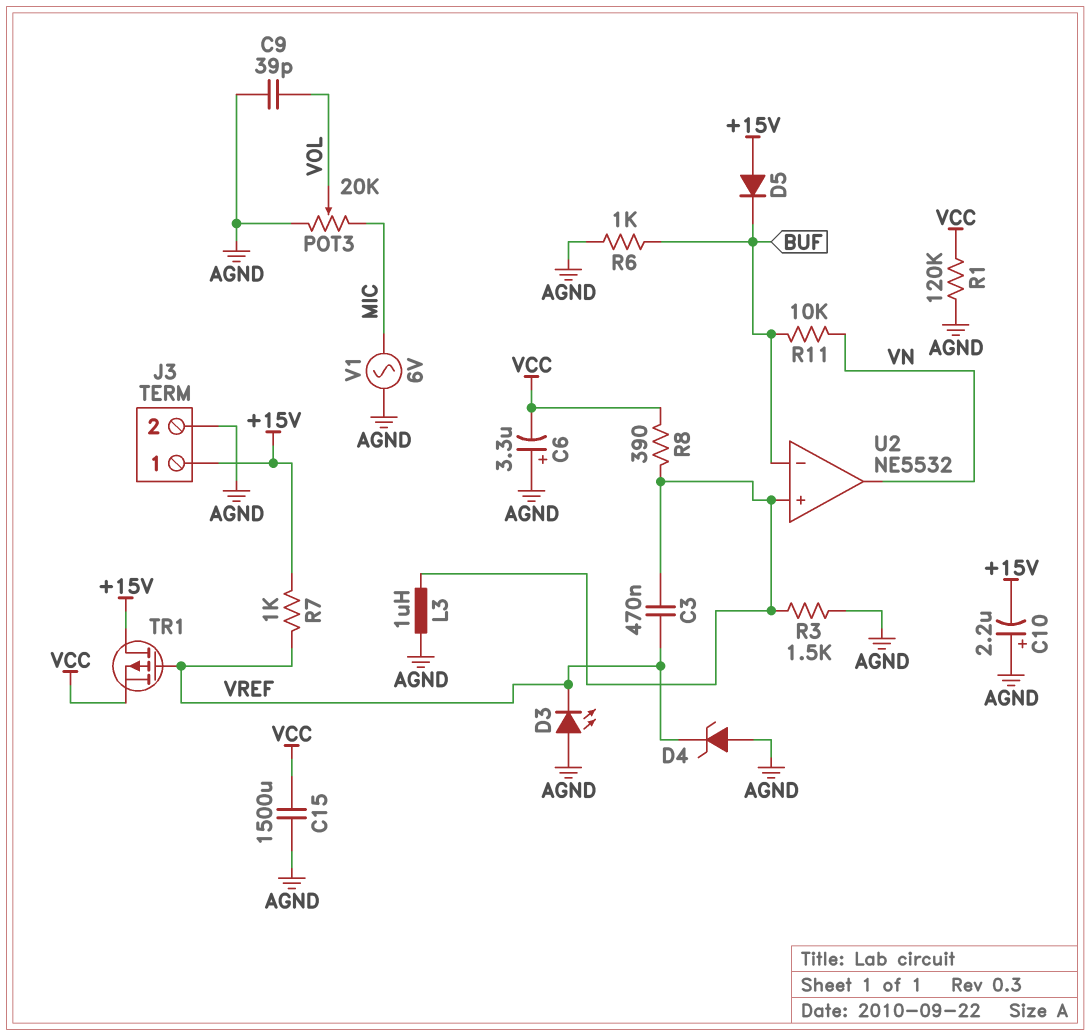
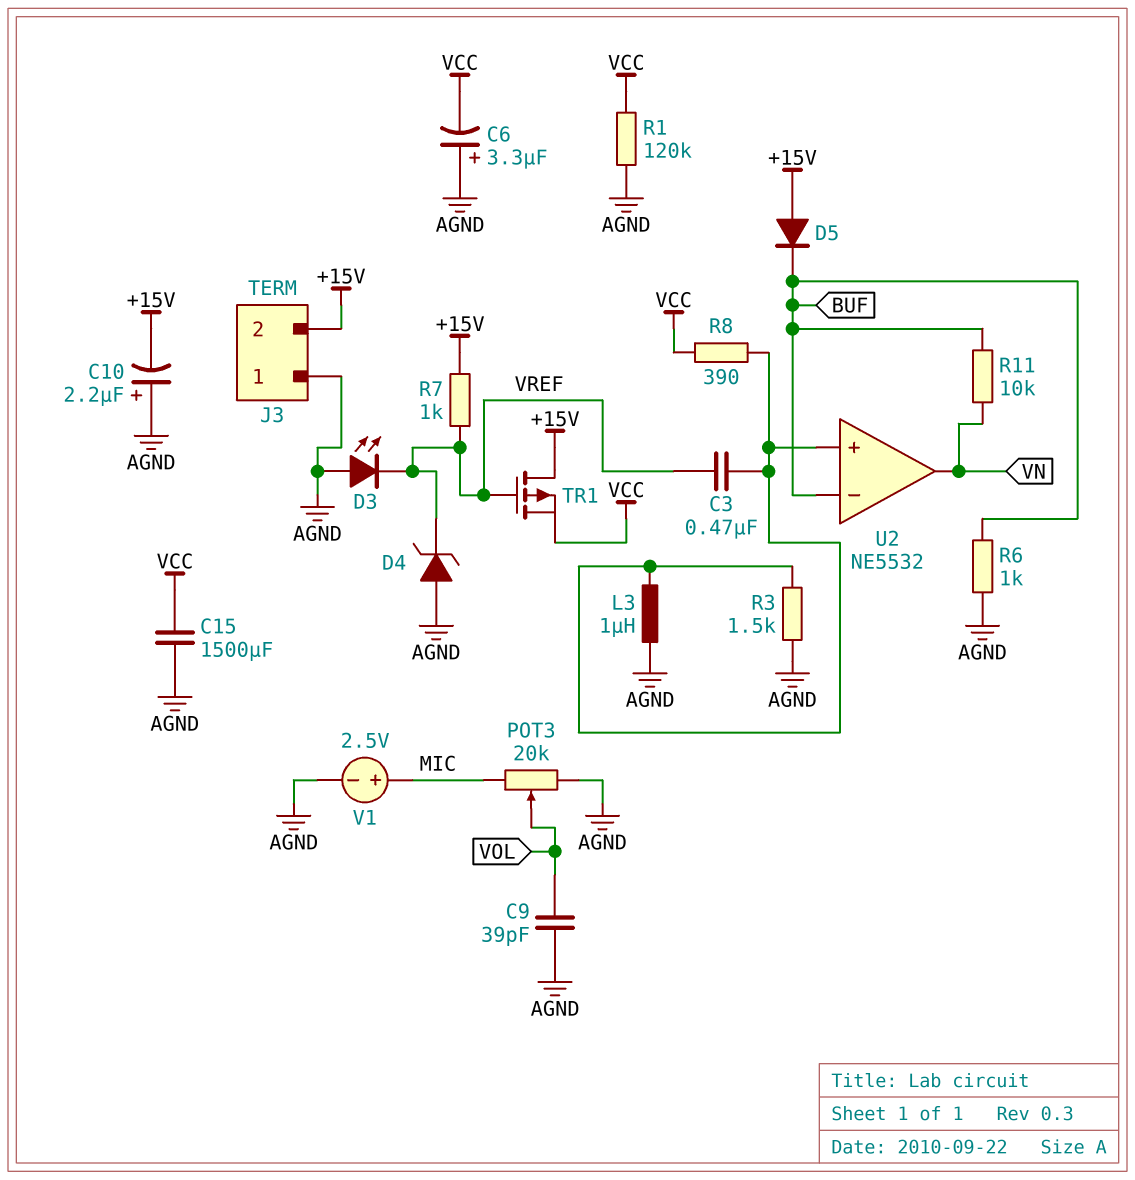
J3 pin 1: +15V -> AGND
J3 pin 2: AGND -> +15V
V1: AC 6V (AGND, MIC) -> 2.5V (plus MIC, minus AGND)

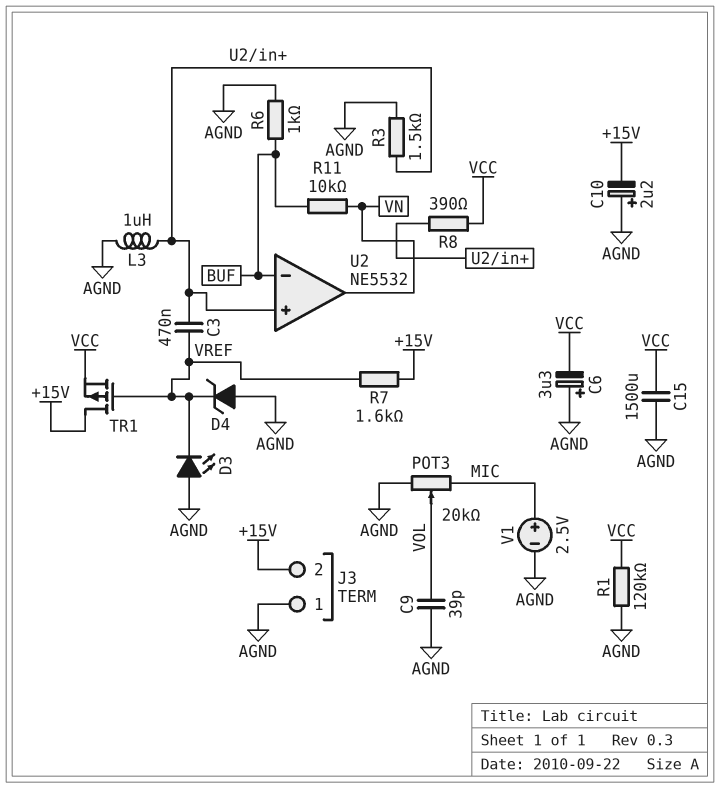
D5: diode (A +15V, K BUF) -> none
R7: 1k (+15V, VREF) -> 1.6k (+15V, VREF)

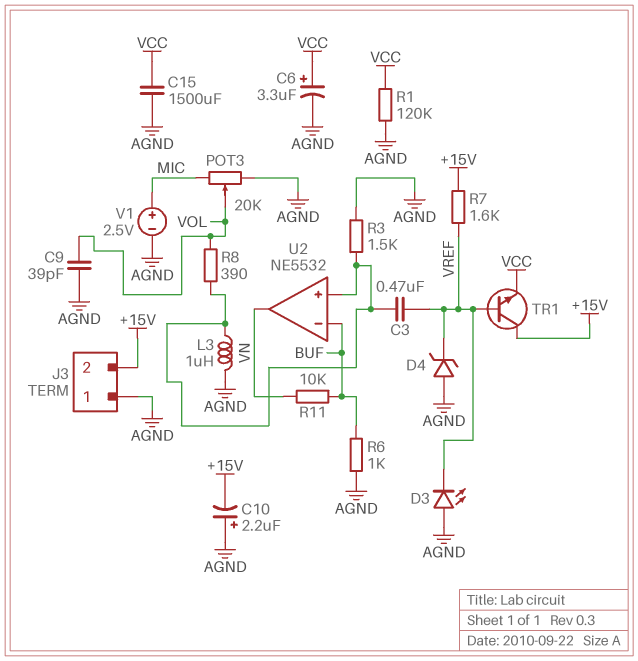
C6: 3.3uF (plus AGND, minus VCC) -> 3.3uF (plus VCC, minus AGND)
R8: 390 (U2/in+, VCC) -> 390 (U2/in+, VOL)
TR1: PMOS (G VREF, D +15V, S VCC) -> NPN (B VREF, C +15V, E VCC)

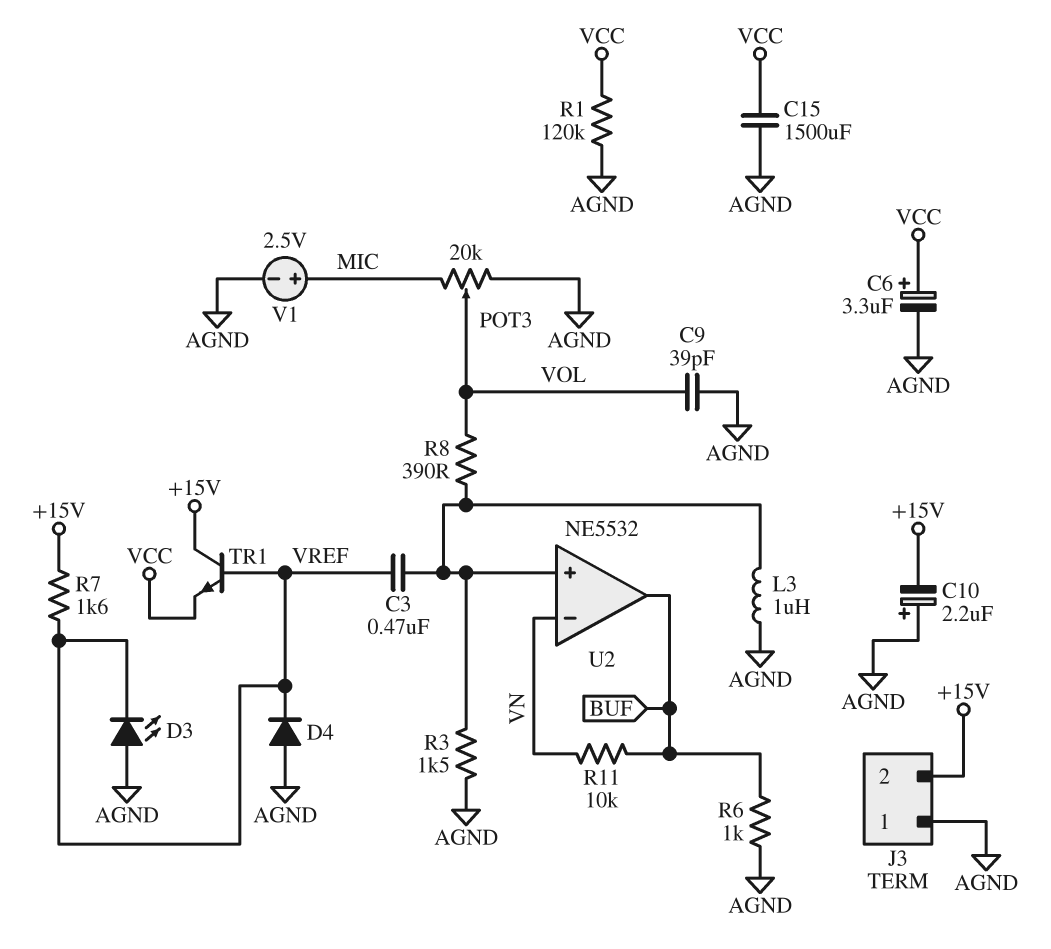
D4: zener (A AGND, K VREF) -> diode (A AGND, K VREF)
U2 pin in-: BUF -> VN
U2 pin out: VN -> BUF

